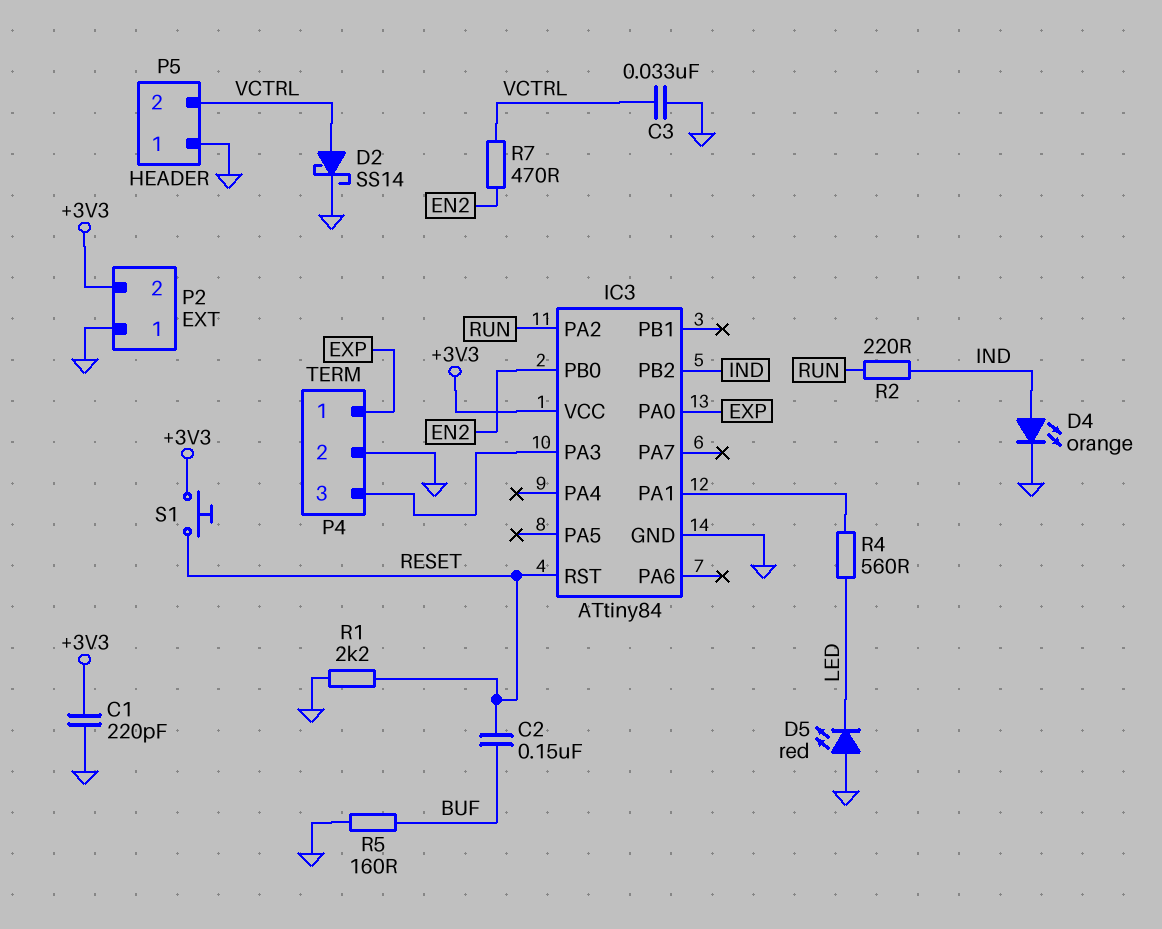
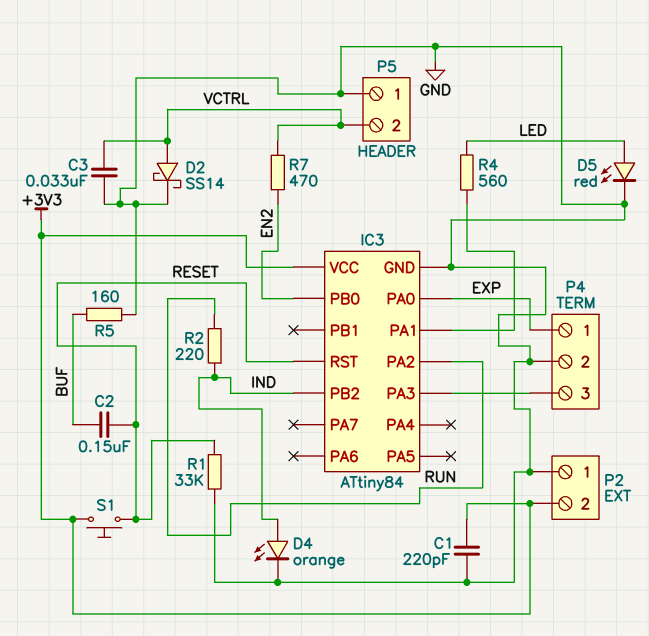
D5: LED red (A GND, K LED) -> LED red (A LED, K GND)
R1: 2.2k (GND, RESET) -> 33k (GND, RESET)

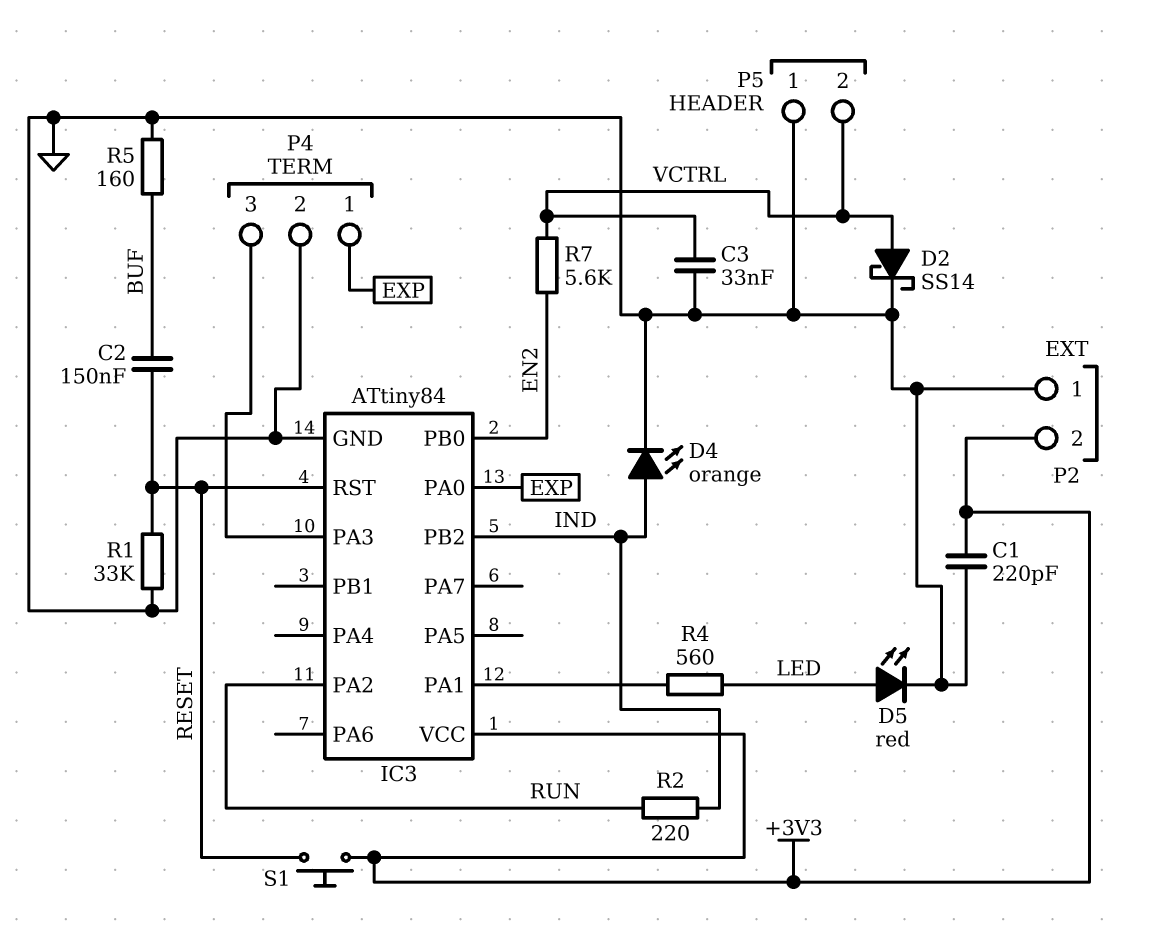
R7: 470 (EN2, VCTRL) -> 5.6k (EN2, VCTRL)

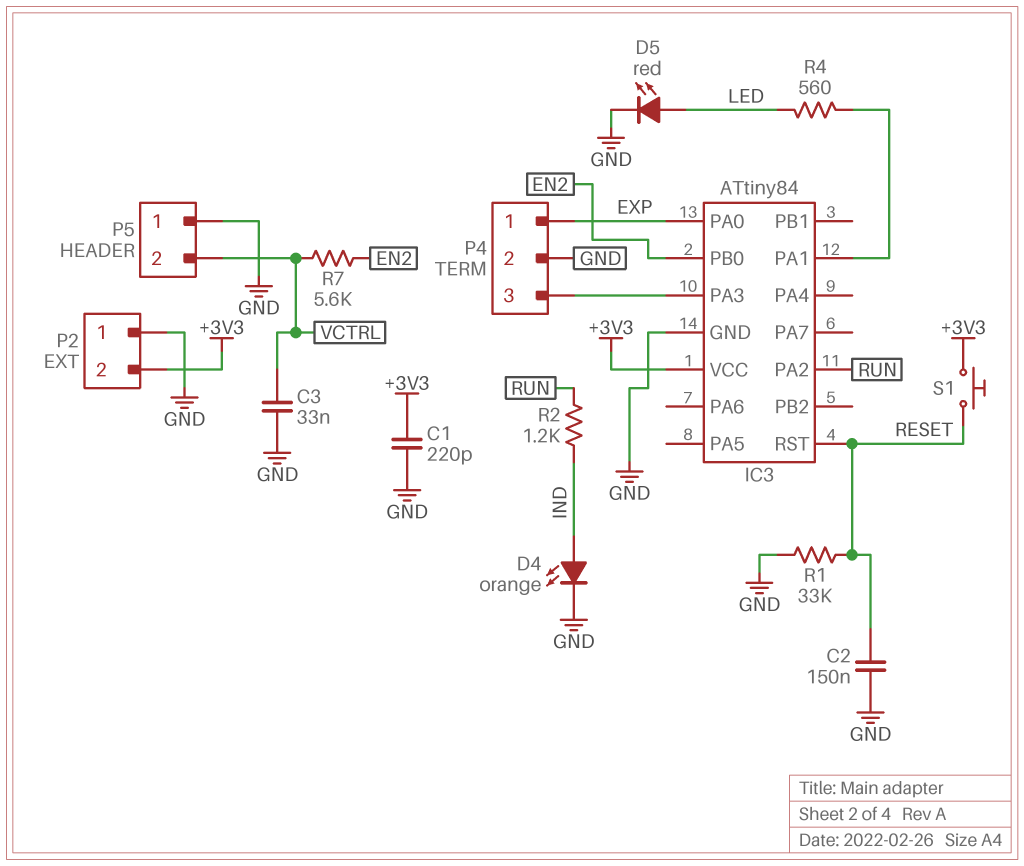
C2: 150nF (BUF, RESET) -> 150nF (GND, RESET)
D2: schottky SS14 (A VCTRL, K GND) -> none
IC3 pin PB2: IND -> none
R2: 220 (IND, RUN) -> 1.2k (IND, RUN)
R5: 160 (BUF, GND) -> none

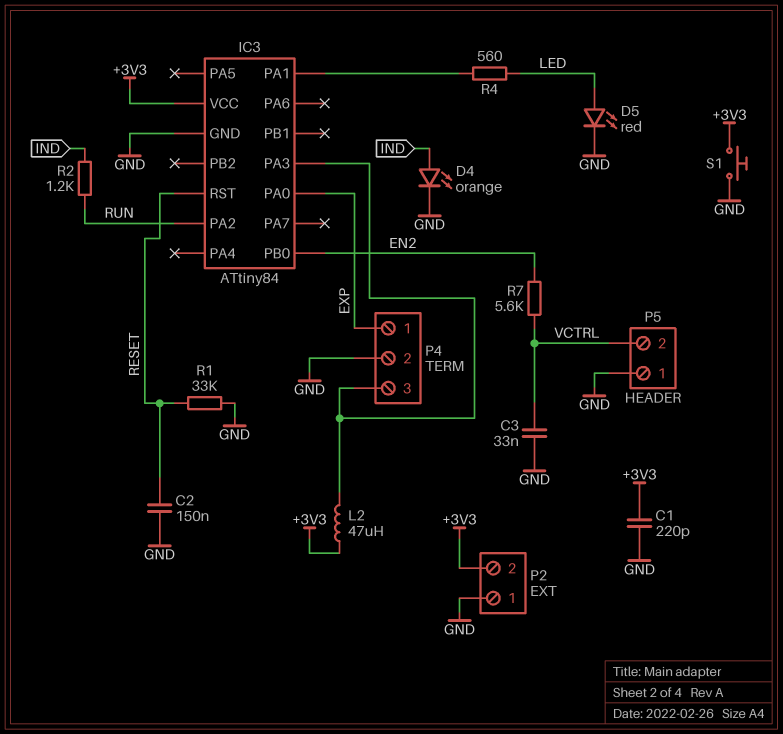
L2: none -> 47uH (+3V3, IC3/PA3)
S1: button (+3V3, RESET) -> button (+3V3, GND)

